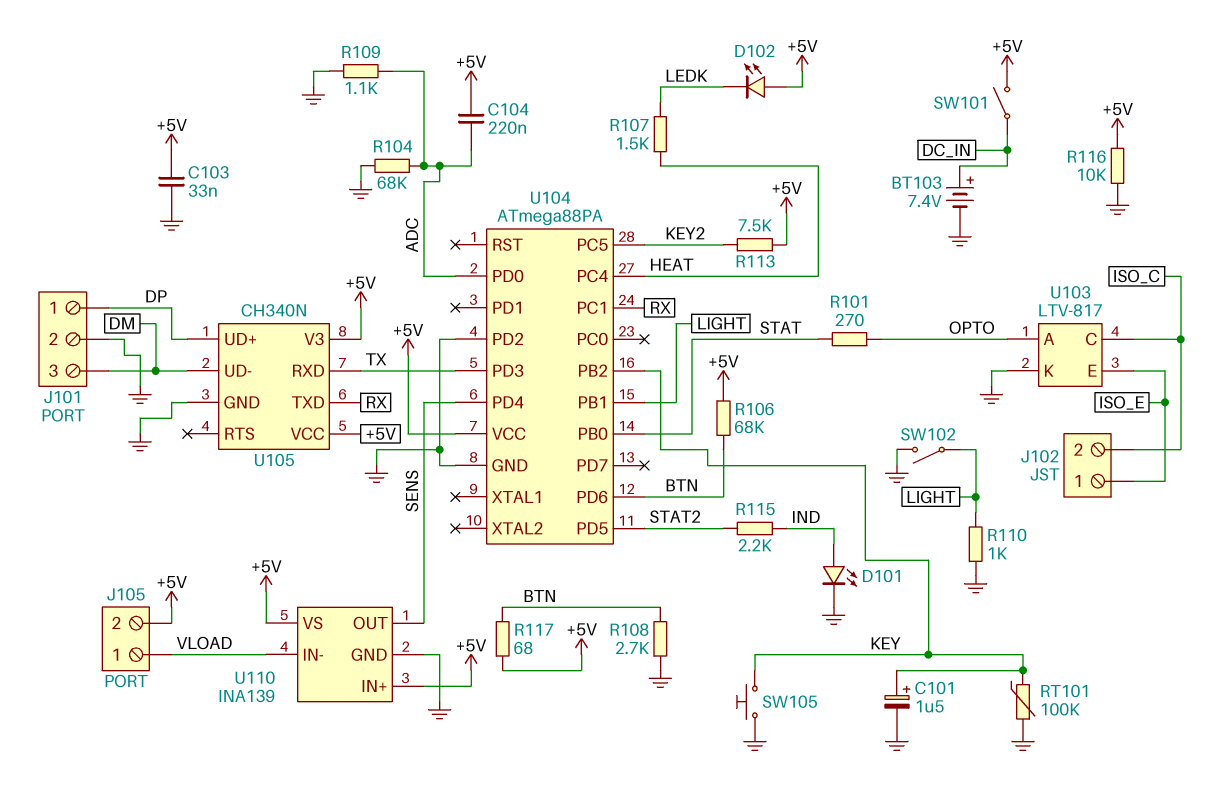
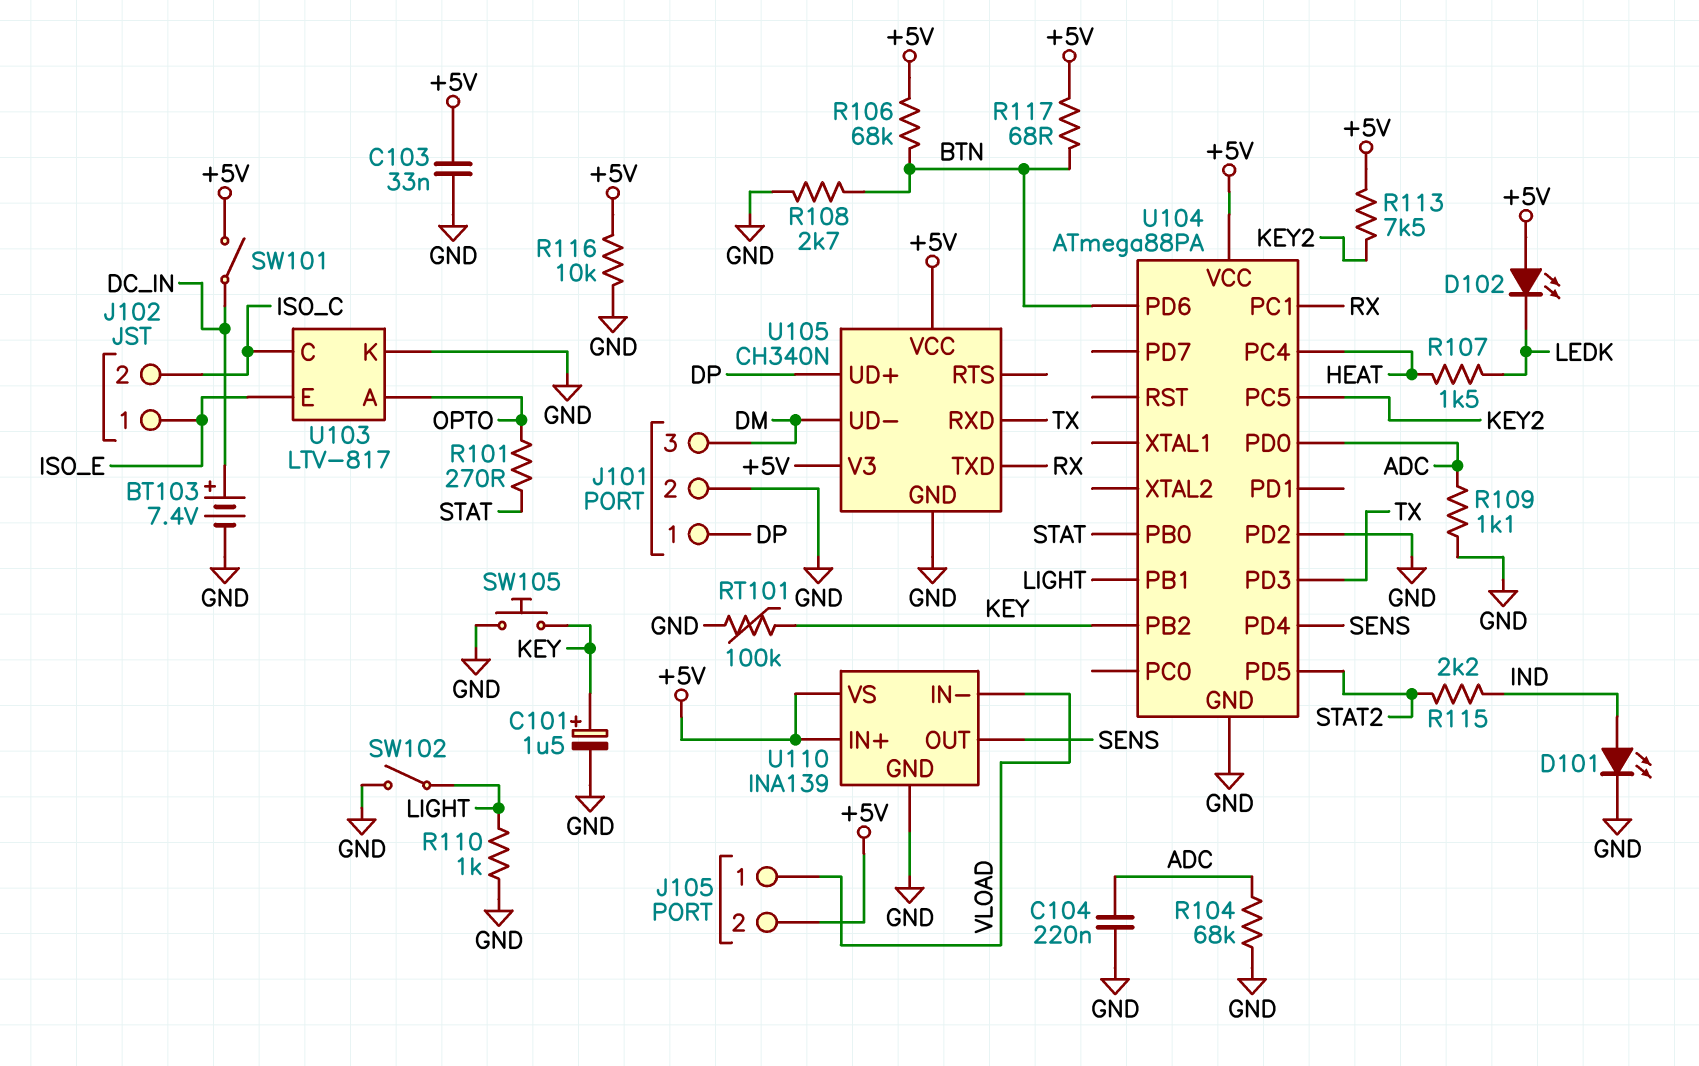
C104: 220nF (+5V, ADC) -> 220nF (ADC, GND)

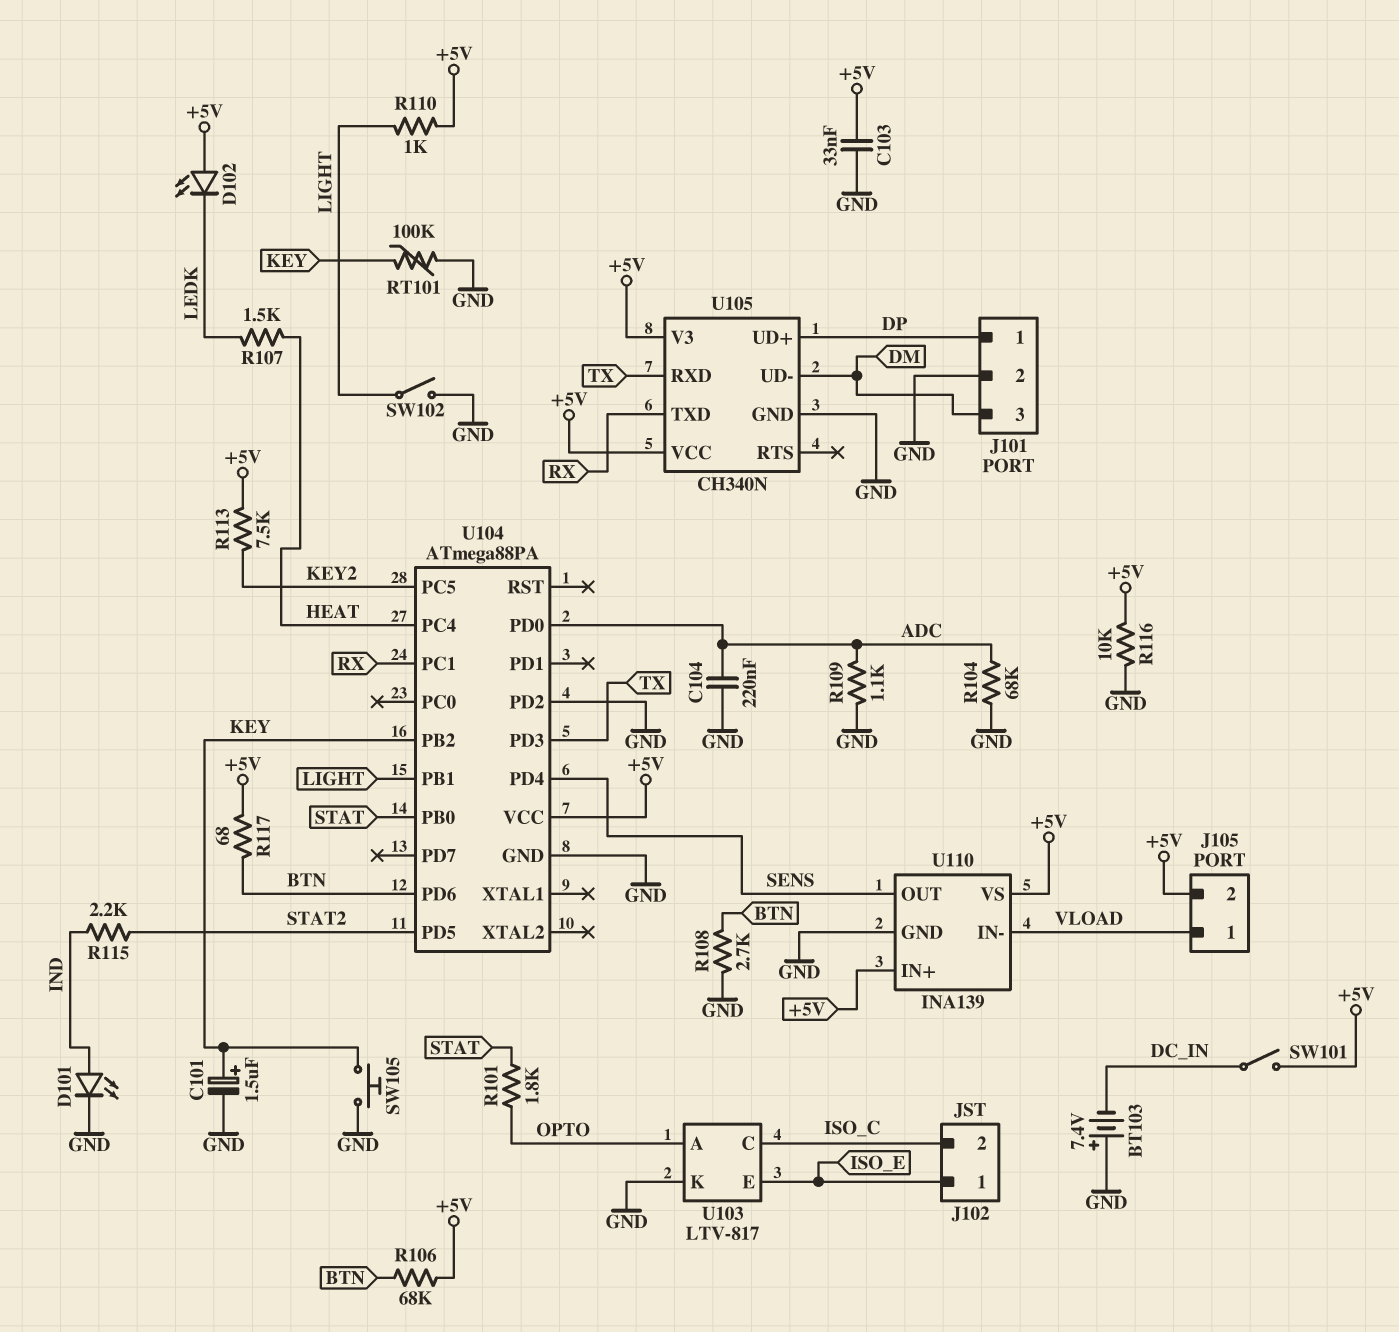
BT103: 7.4V (plus DC_IN, minus GND) -> 7.4V (plus GND, minus DC_IN)
R101: 270 (OPTO, STAT) -> 1.8k (OPTO, STAT)
R110: 1k (GND, LIGHT) -> 1k (+5V, LIGHT)

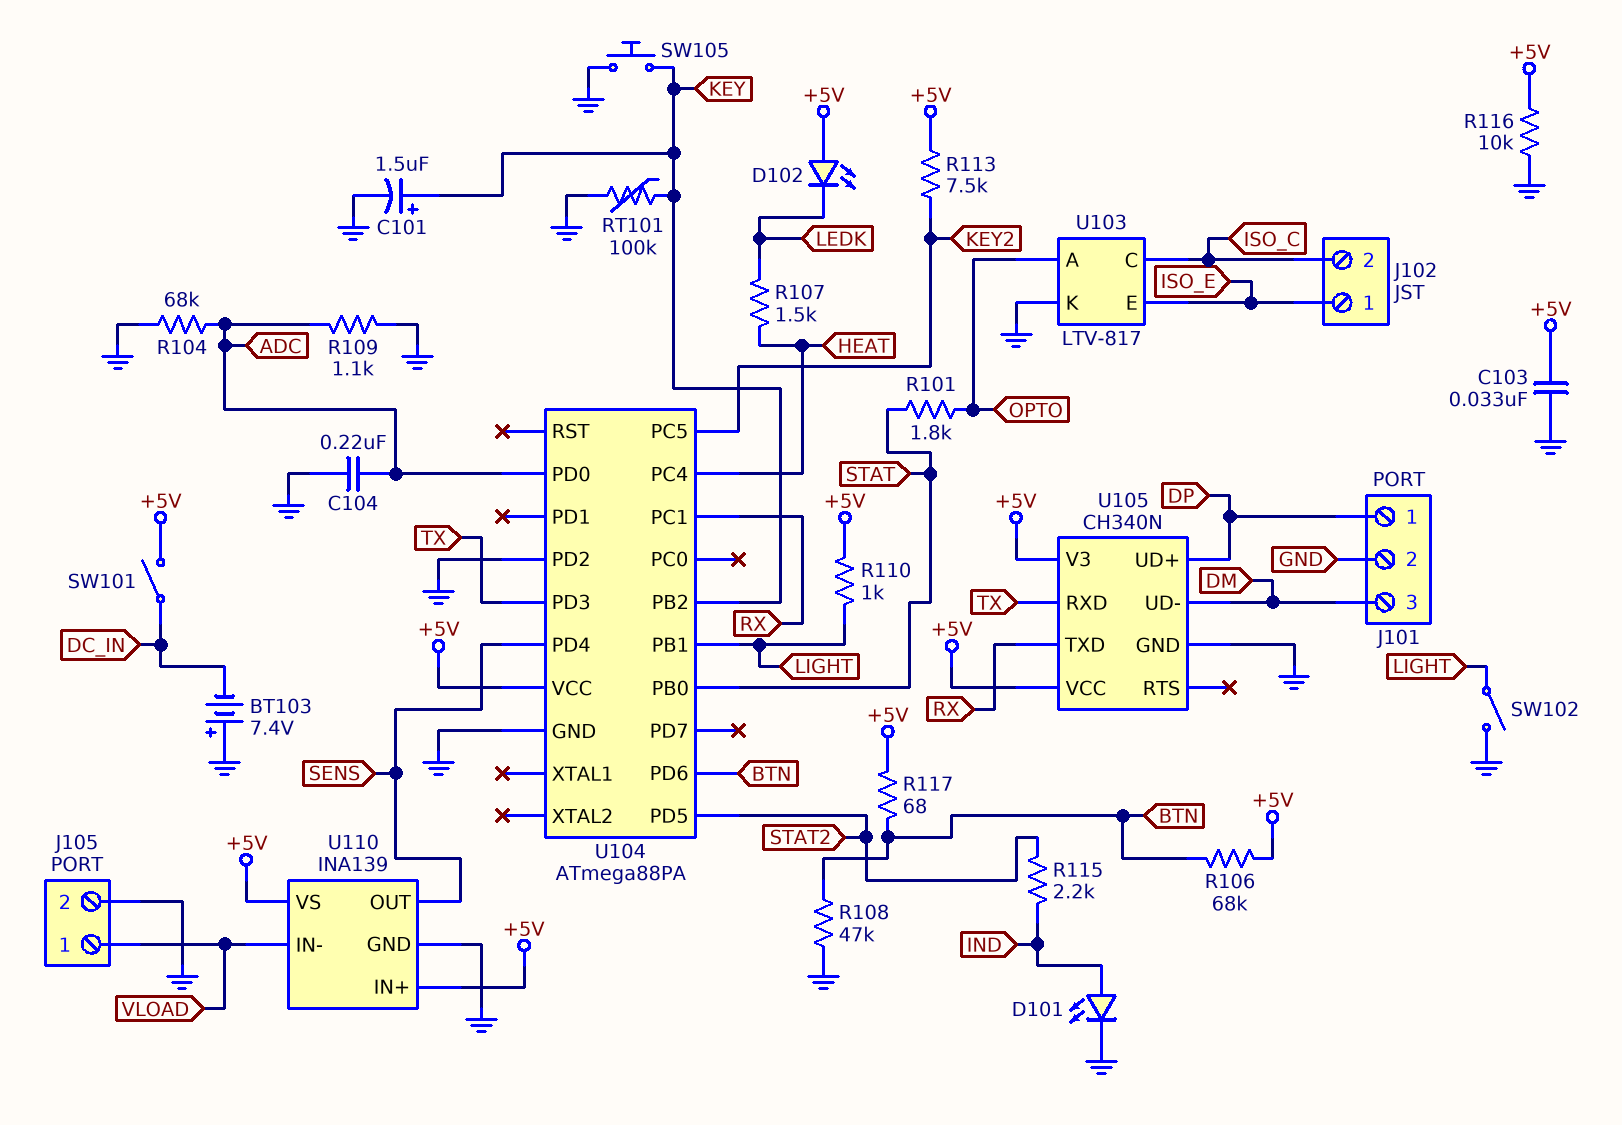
J105 pin 2: +5V -> GND
R108: 2.7k (BTN, GND) -> 47k (BTN, GND)

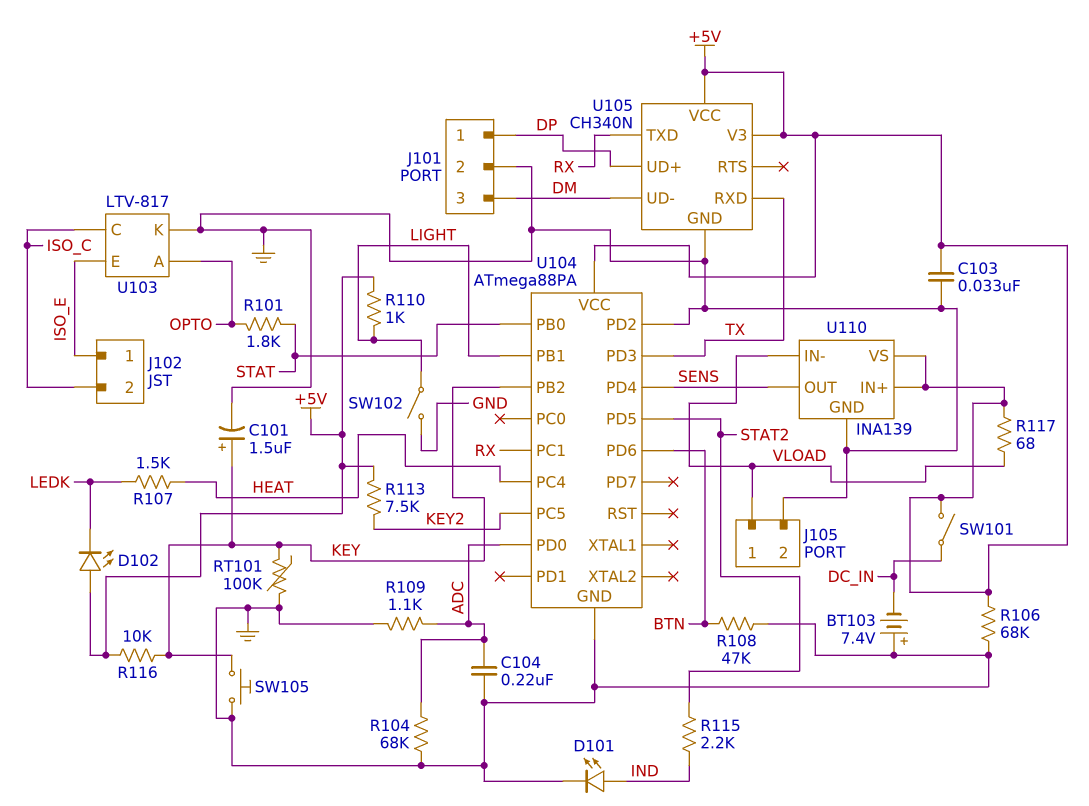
R106: 68k (+5V, BTN) -> 68k (+5V, GND)
R116: 10k (+5V, GND) -> 10k (+5V, KEY)
R117: 68 (+5V, BTN) -> 68 (+5V, VLOAD)

